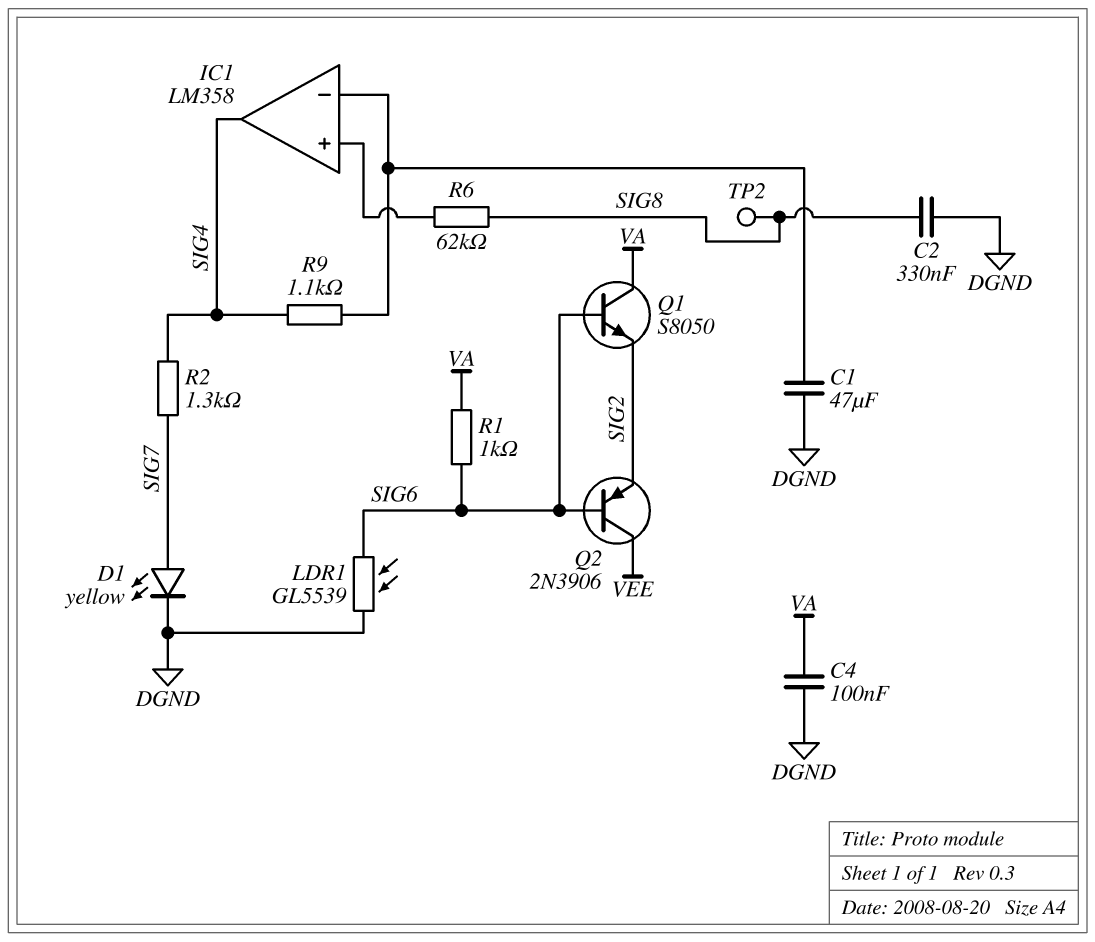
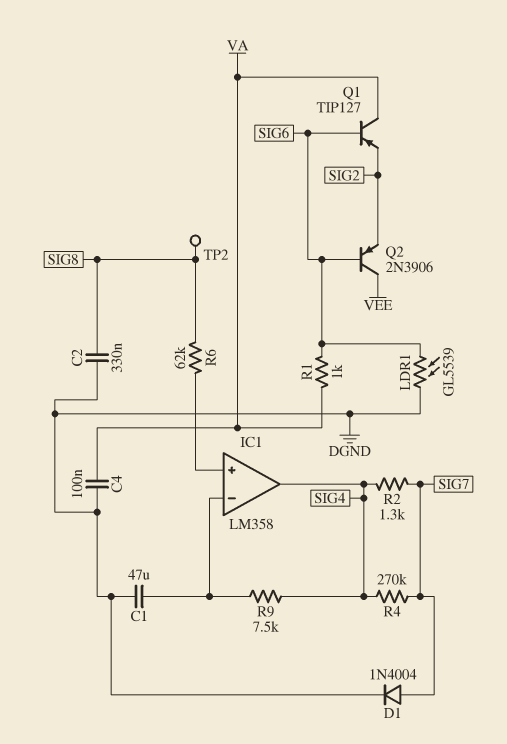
D1: LED yellow (A SIG7, K DGND) -> diode 1N4004 (A SIG7, K DGND)
Q1: NPN S8050 (B SIG6, C VA, E SIG2) -> PNP TIP127 (B SIG6, C VA, E SIG2)
R4: none -> 270k (SIG4, SIG7)
R9: 1.1k (IC1/in-, SIG4) -> 7.5k (IC1/in-, SIG4)

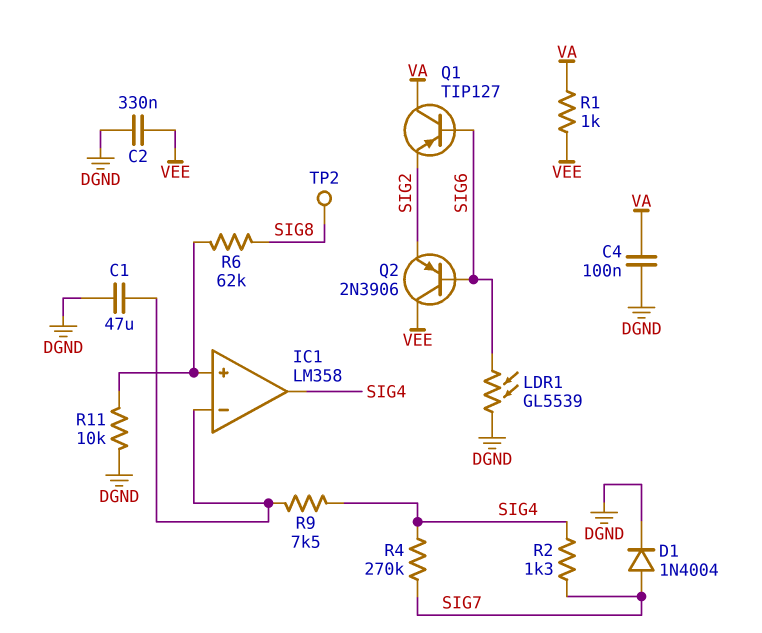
C2: 330nF (DGND, SIG8) -> 330nF (DGND, VEE)
R1: 1k (SIG6, VA) -> 1k (VA, VEE)
R11: none -> 10k (DGND, IC1/in+)

